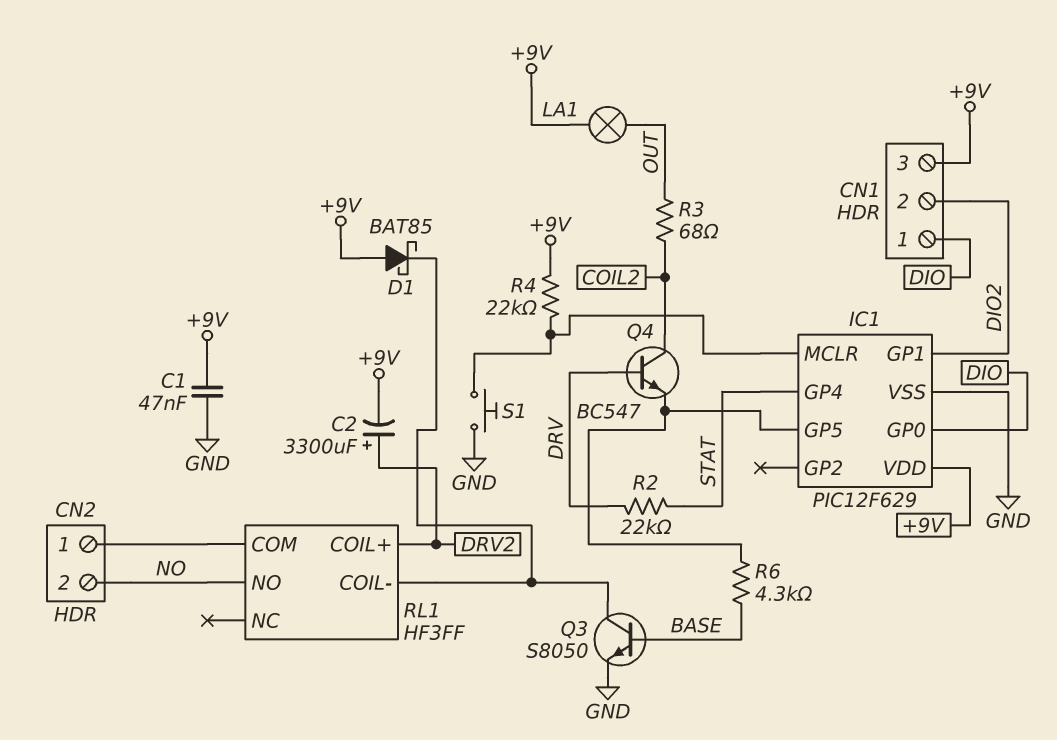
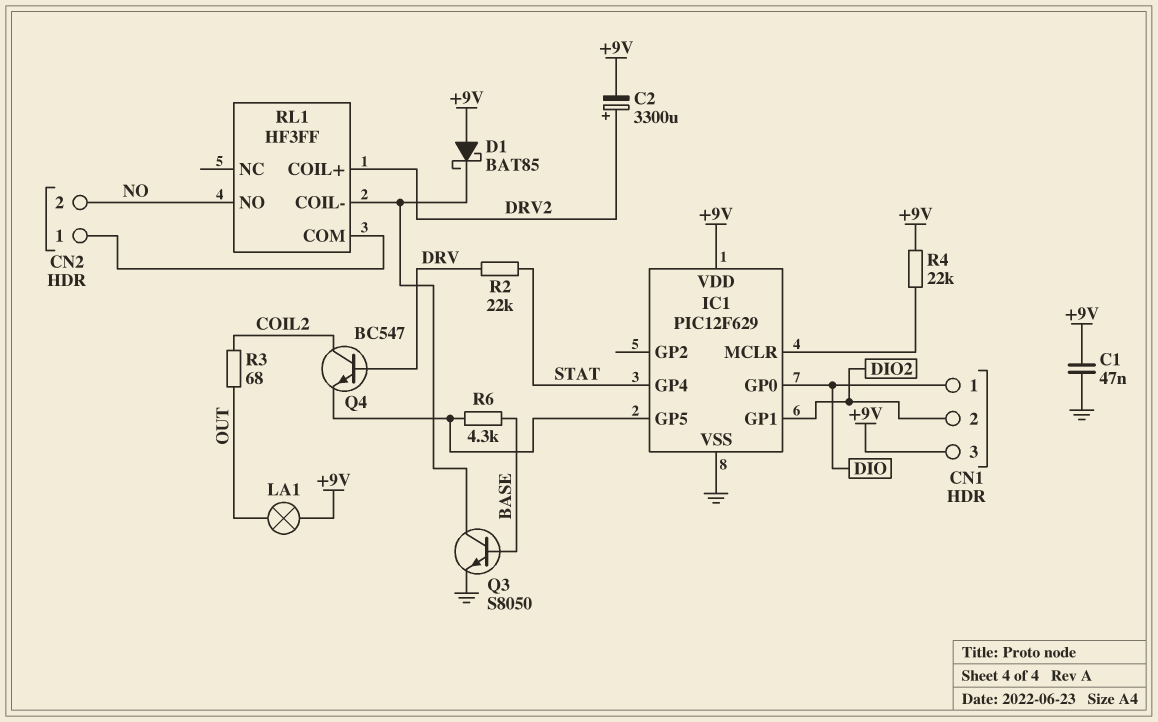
S1: button (GND, IC1/MCLR) -> none

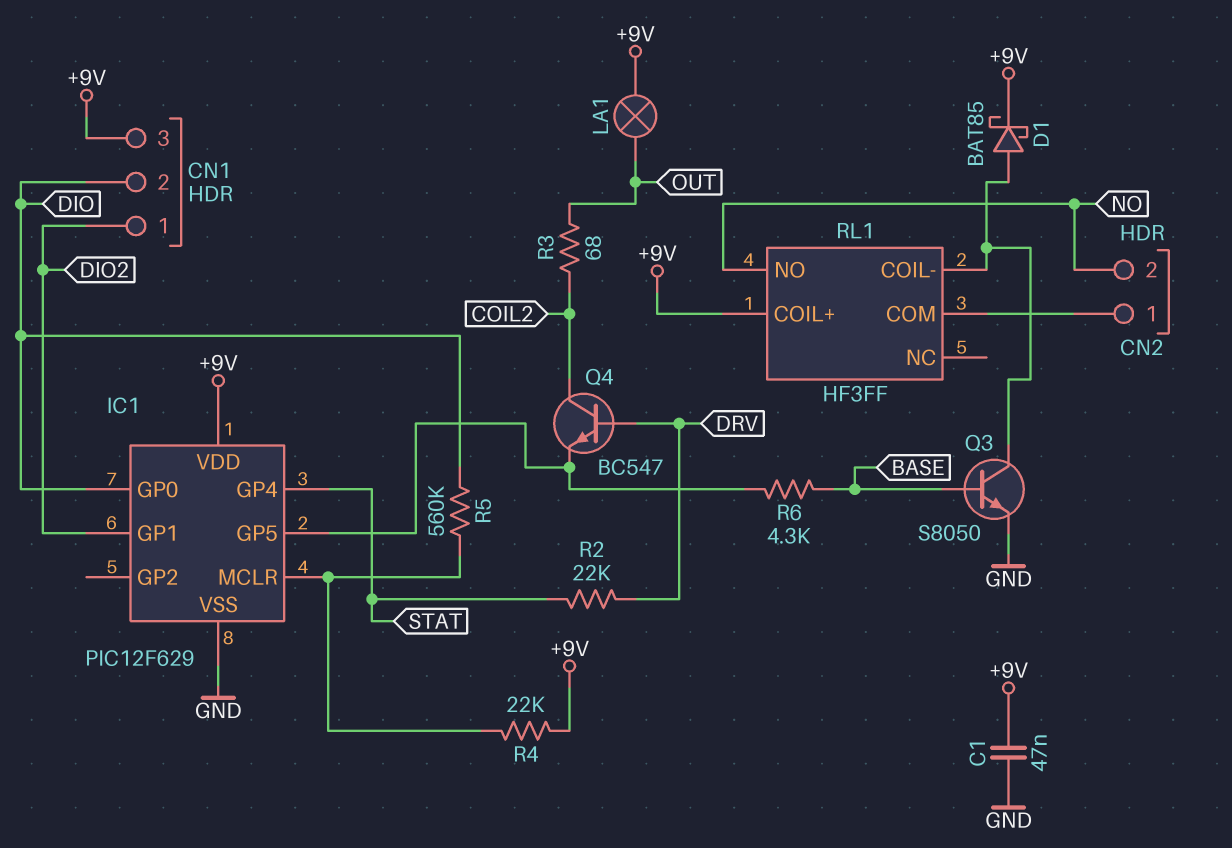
C2: 3300uF (plus DRV2, minus +9V) -> none
CN1 pin 1: DIO -> DIO2
CN1 pin 2: DIO2 -> DIO
D1: schottky BAT85 (A +9V, K RL1/COIL-) -> schottky BAT85 (A RL1/COIL-, K +9V)
R5: none -> 560k (DIO, IC1/MCLR)
RL1 pin COIL+: DRV2 -> +9V

